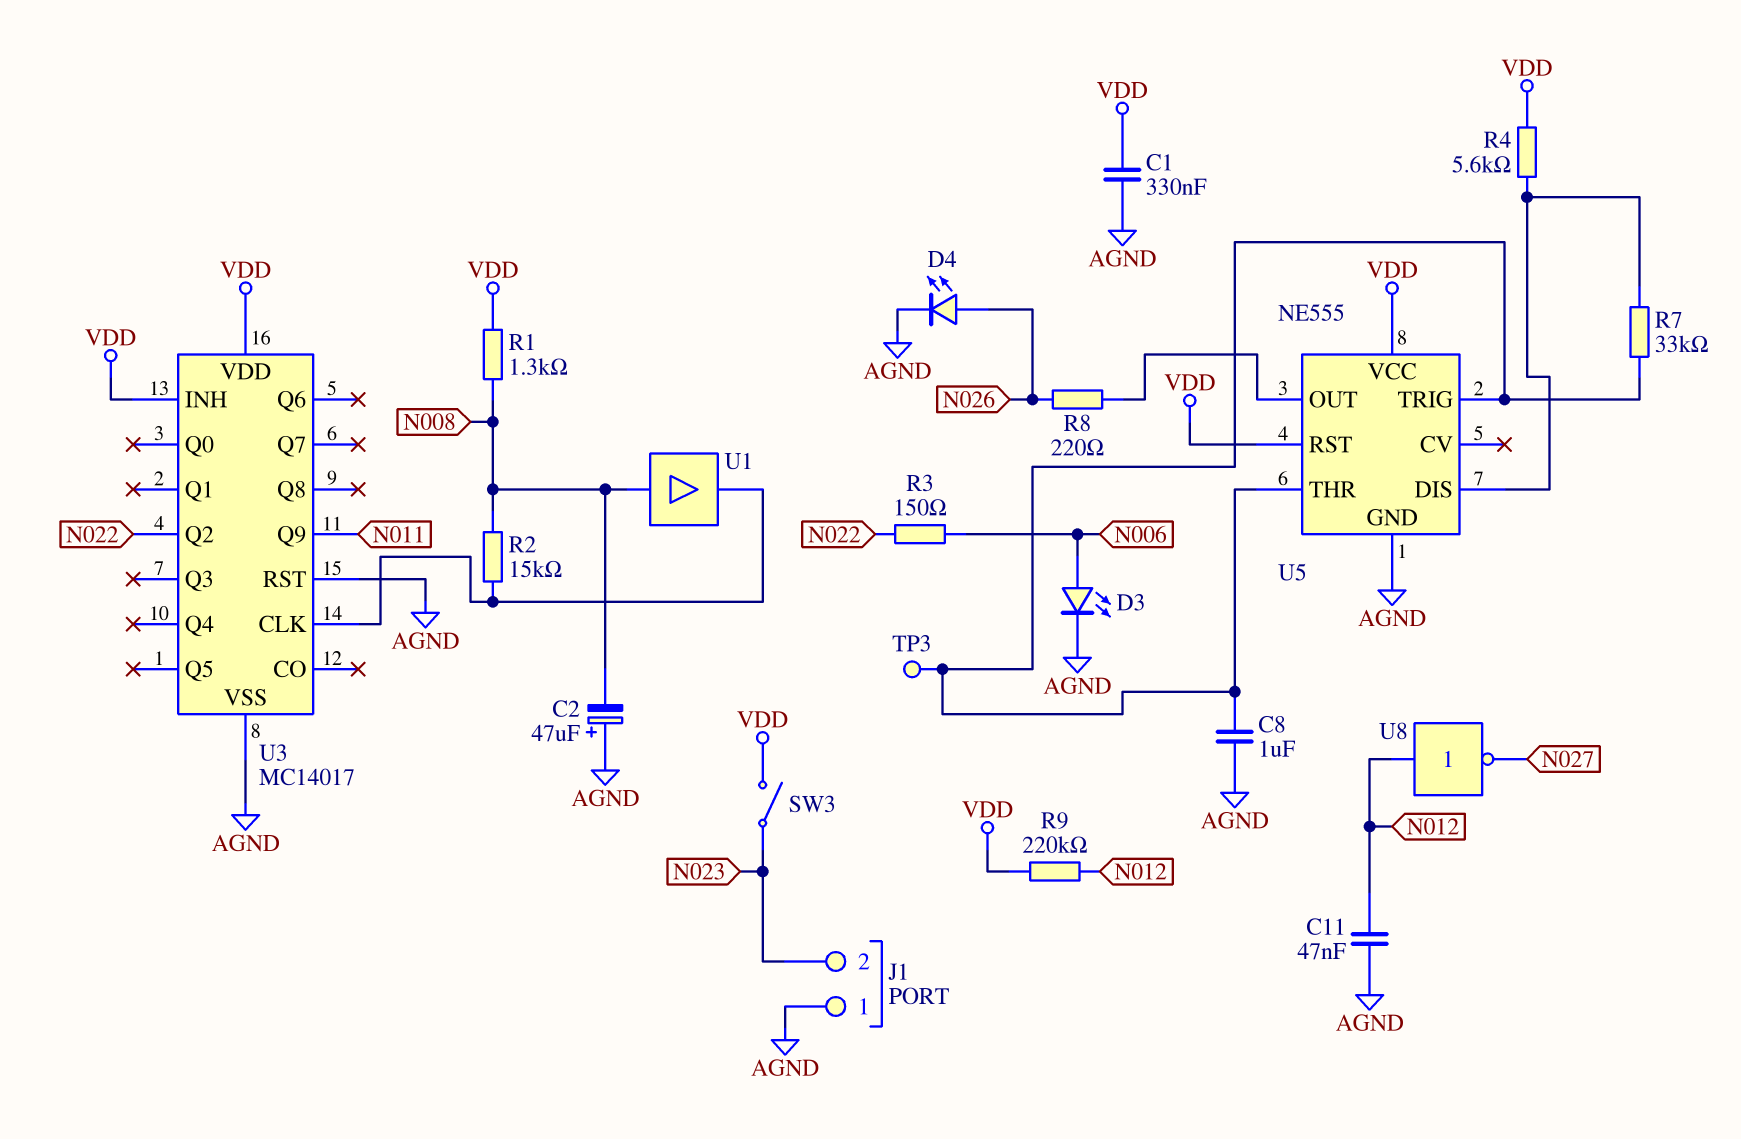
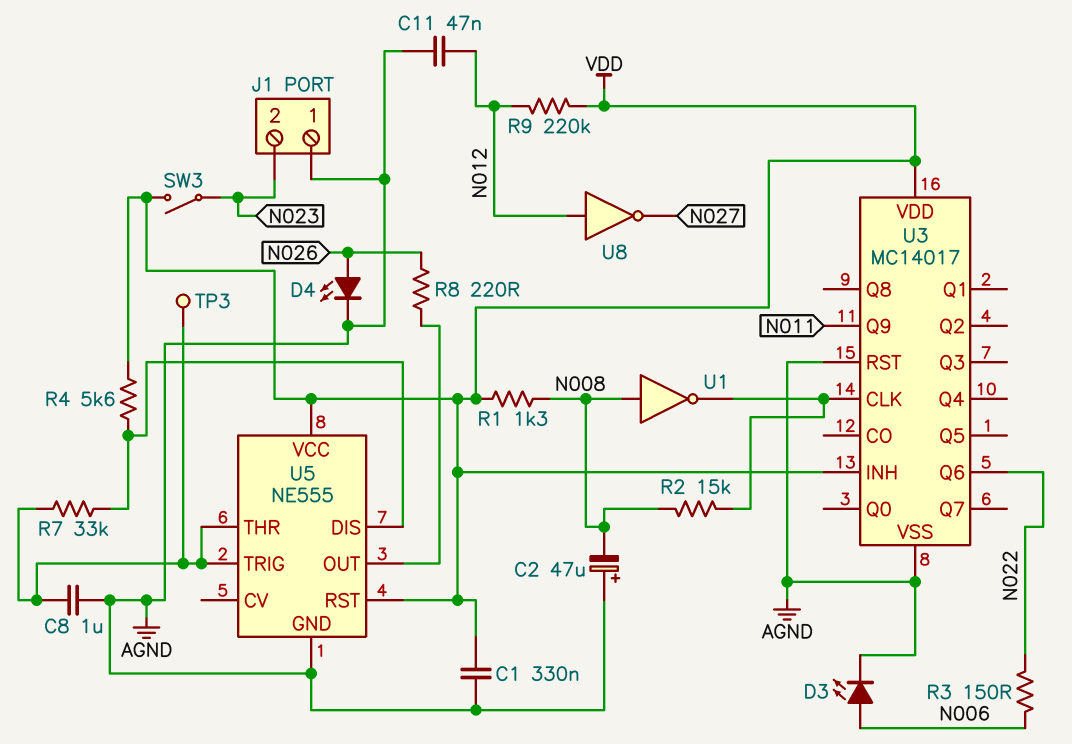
U1: buffer (in N008, out U3/CLK) -> NOT (in N008, out U3/CLK)
U3 pin Q2: N022 -> none
U3 pin Q6: none -> N022

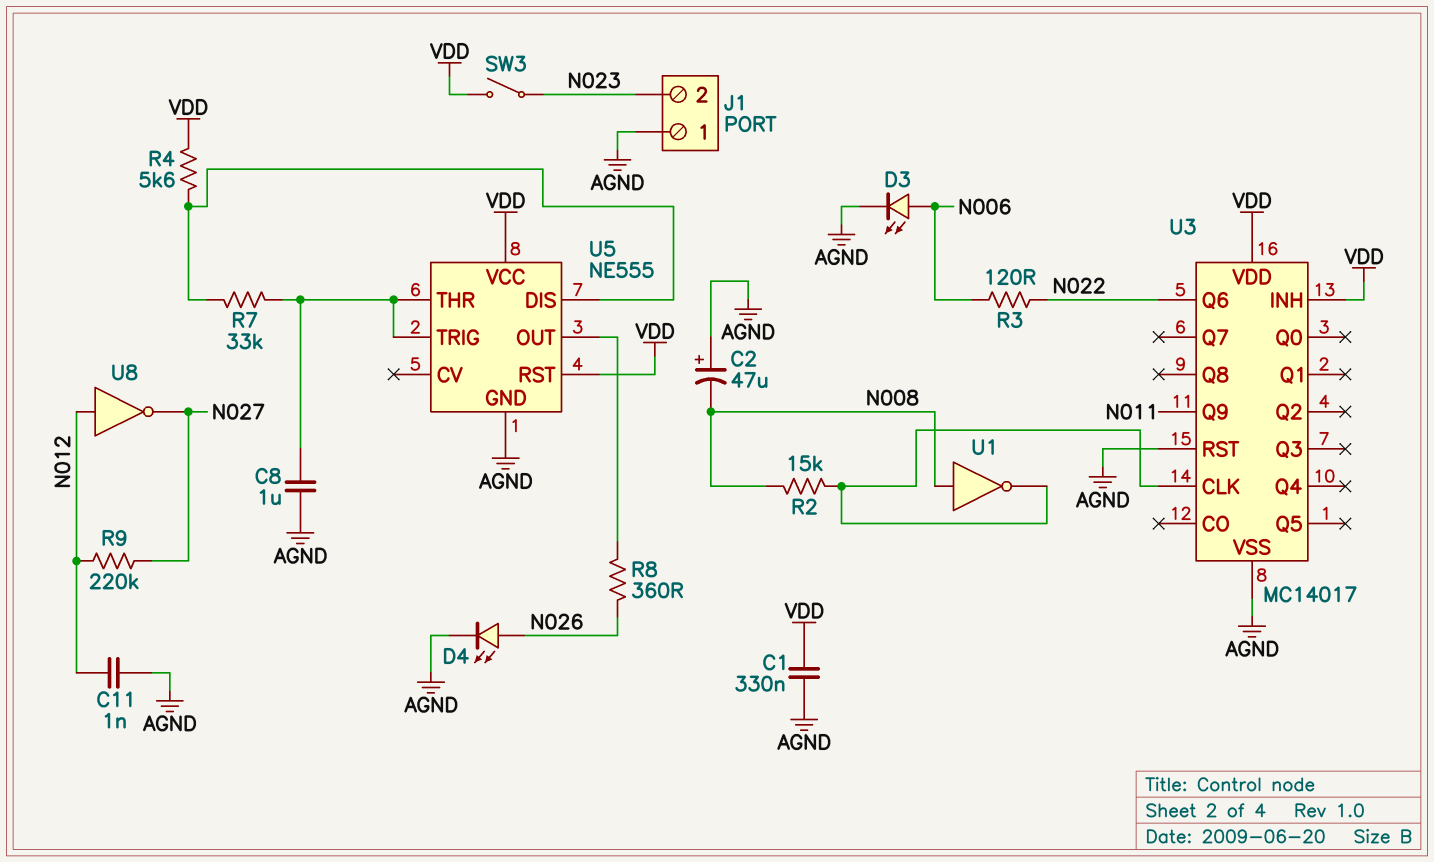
C11: 47nF (AGND, N012) -> 1nF (AGND, N012)
R1: 1.3k (N008, VDD) -> none
R3: 150 (N006, N022) -> 120 (N006, N022)
R8: 220 (N026, U5/OUT) -> 360 (N026, U5/OUT)
R9: 220k (N012, VDD) -> 220k (N012, N027)
TP3: test point (U5/THR) -> none

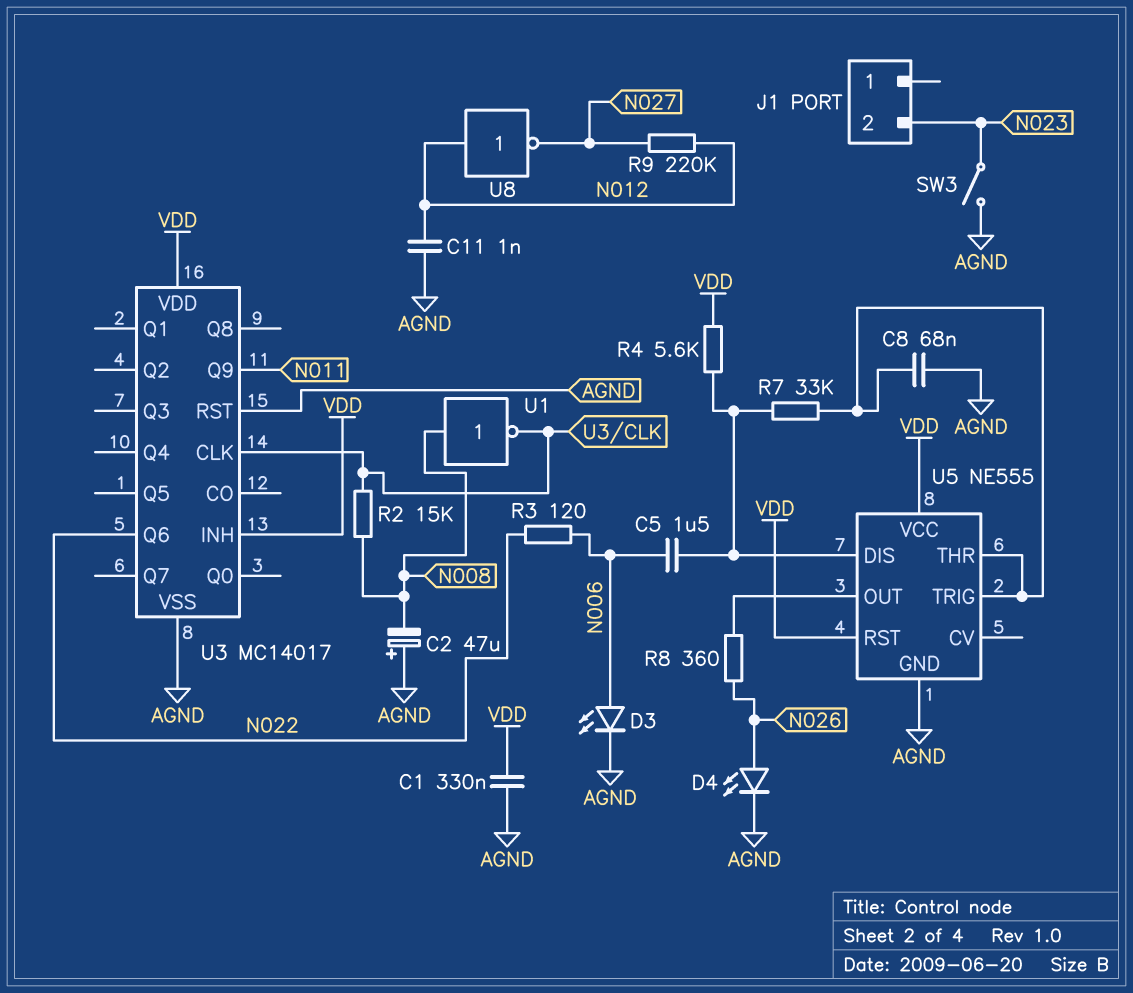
C5: none -> 1.5uF (N006, U5/DIS)
C8: 1uF (AGND, U5/THR) -> 68nF (AGND, U5/THR)
J1 pin 1: AGND -> none
SW3: switch (N023, VDD) -> switch (AGND, N023)

